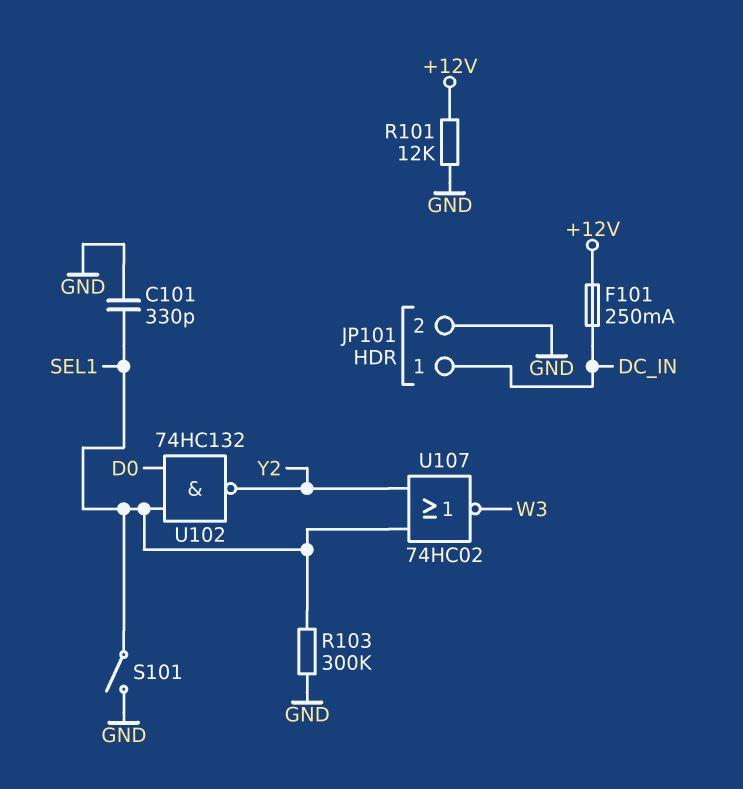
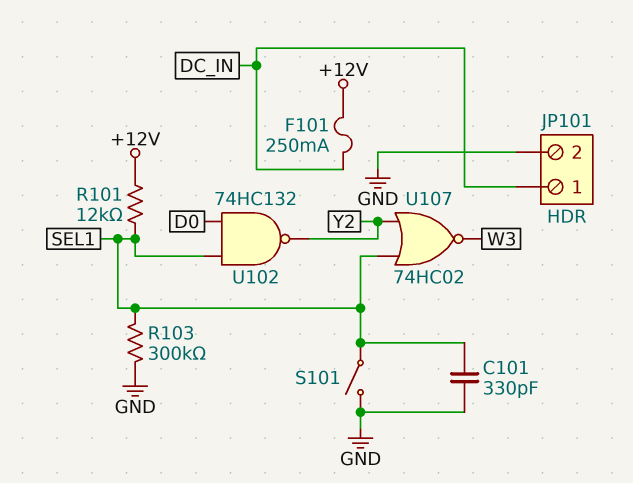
R101: 12k (+12V, GND) -> 12k (+12V, SEL1)

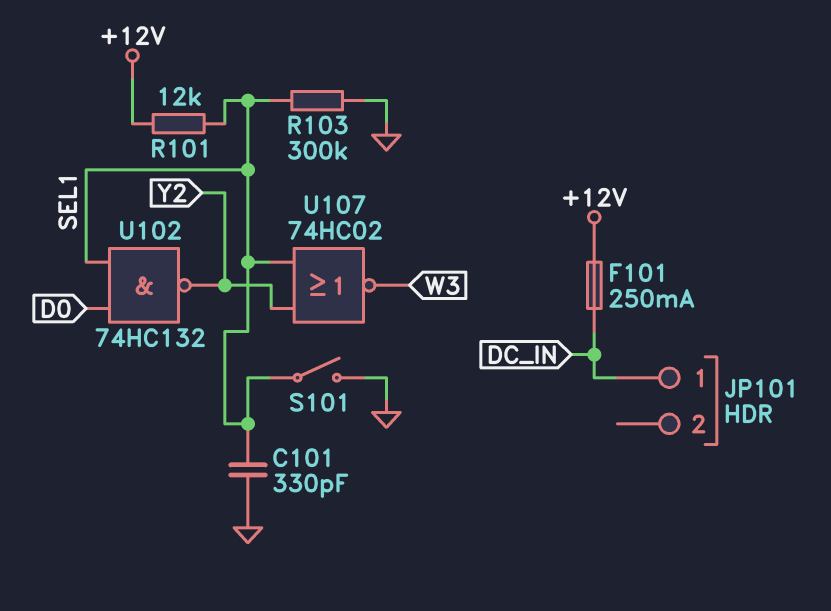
JP101 pin 2: GND -> none

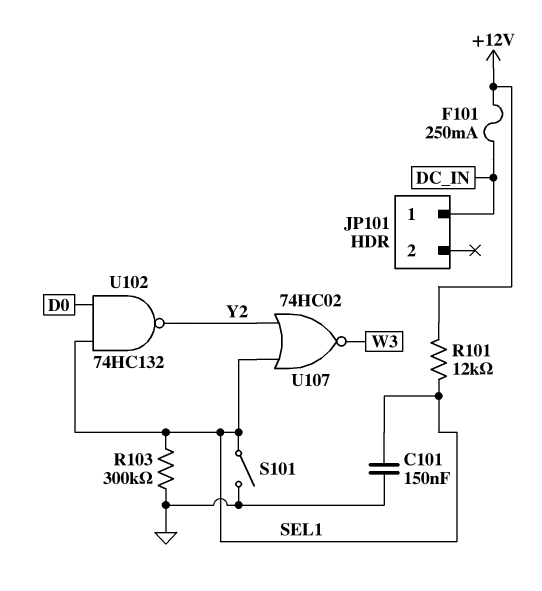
C101: 330pF (GND, SEL1) -> 150nF (GND, SEL1)

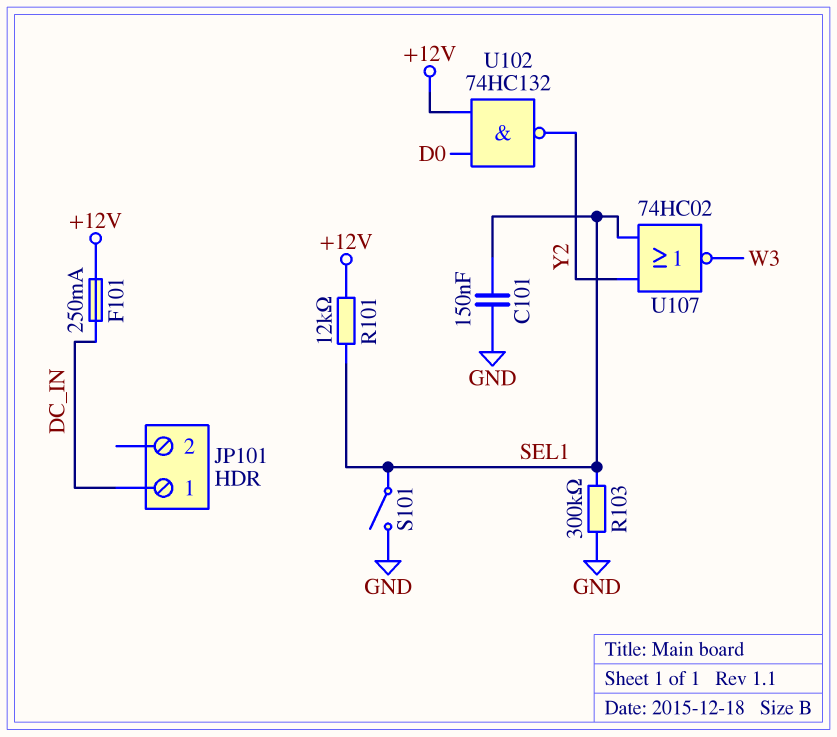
U102: NAND 74HC132 (in D0, in SEL1, out Y2) -> NAND 74HC132 (in +12V, in D0, out Y2)

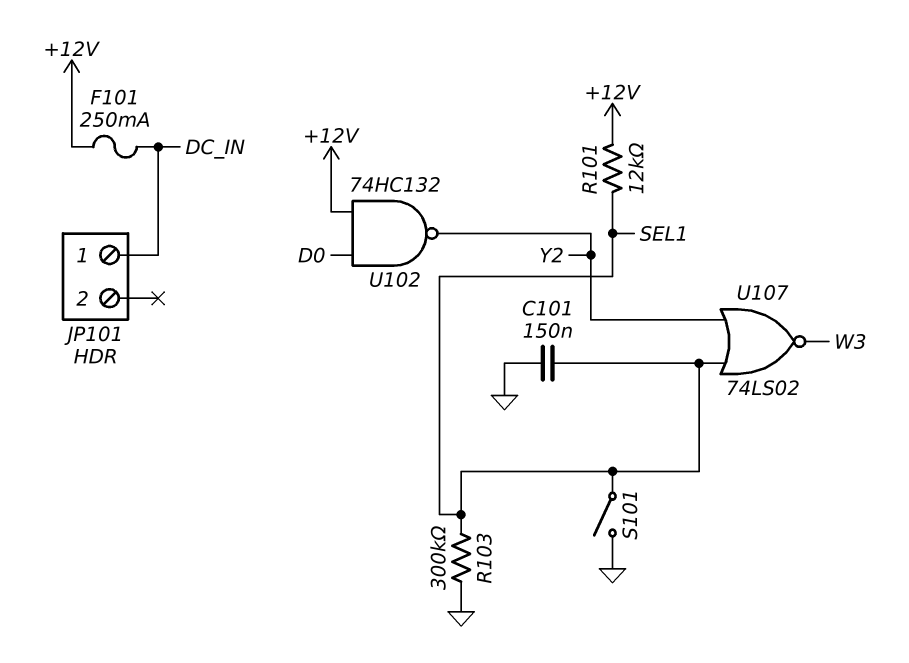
U107: NOR 74HC02 (in SEL1, in Y2, out W3) -> NOR 74LS02 (in SEL1, in Y2, out W3)

